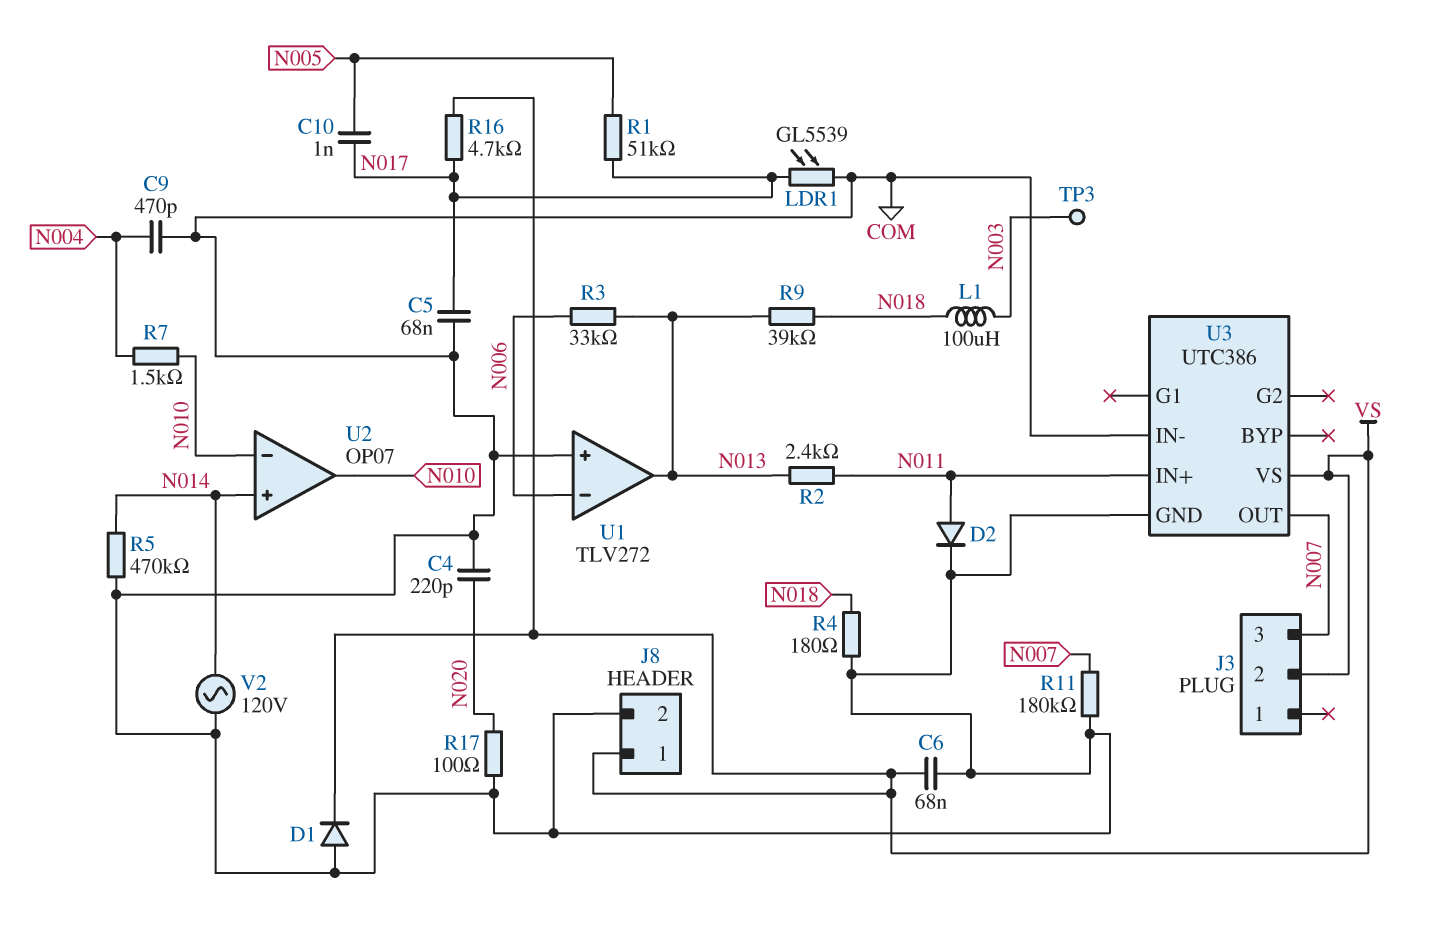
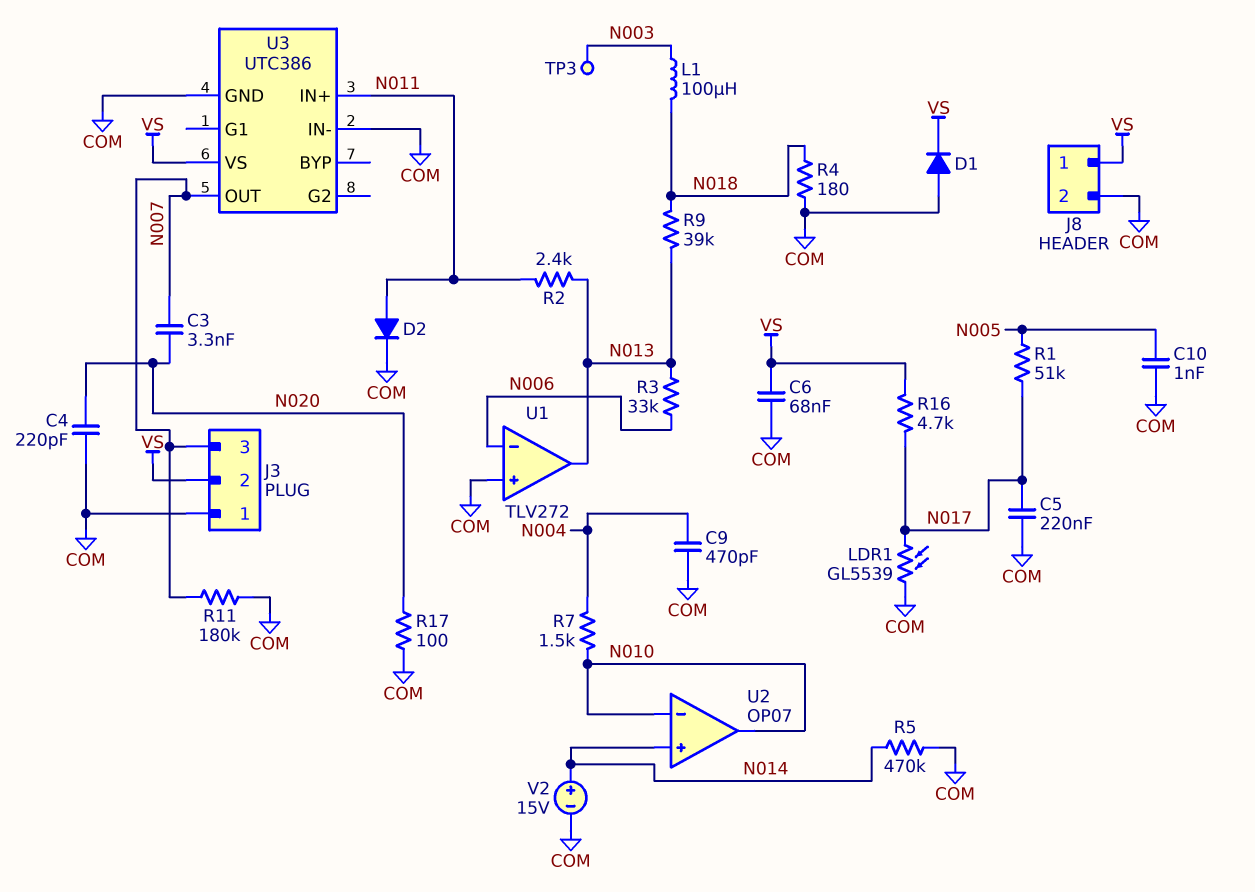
C3: none -> 3.3nF (N007, N020)
C5: 68nF (COM, N017) -> 220nF (COM, N017)
C10: 1nF (N005, N017) -> 1nF (COM, N005)
J3 pin 1: none -> COM
V2: AC 120V (COM, N014) -> 15V (plus N014, minus COM)

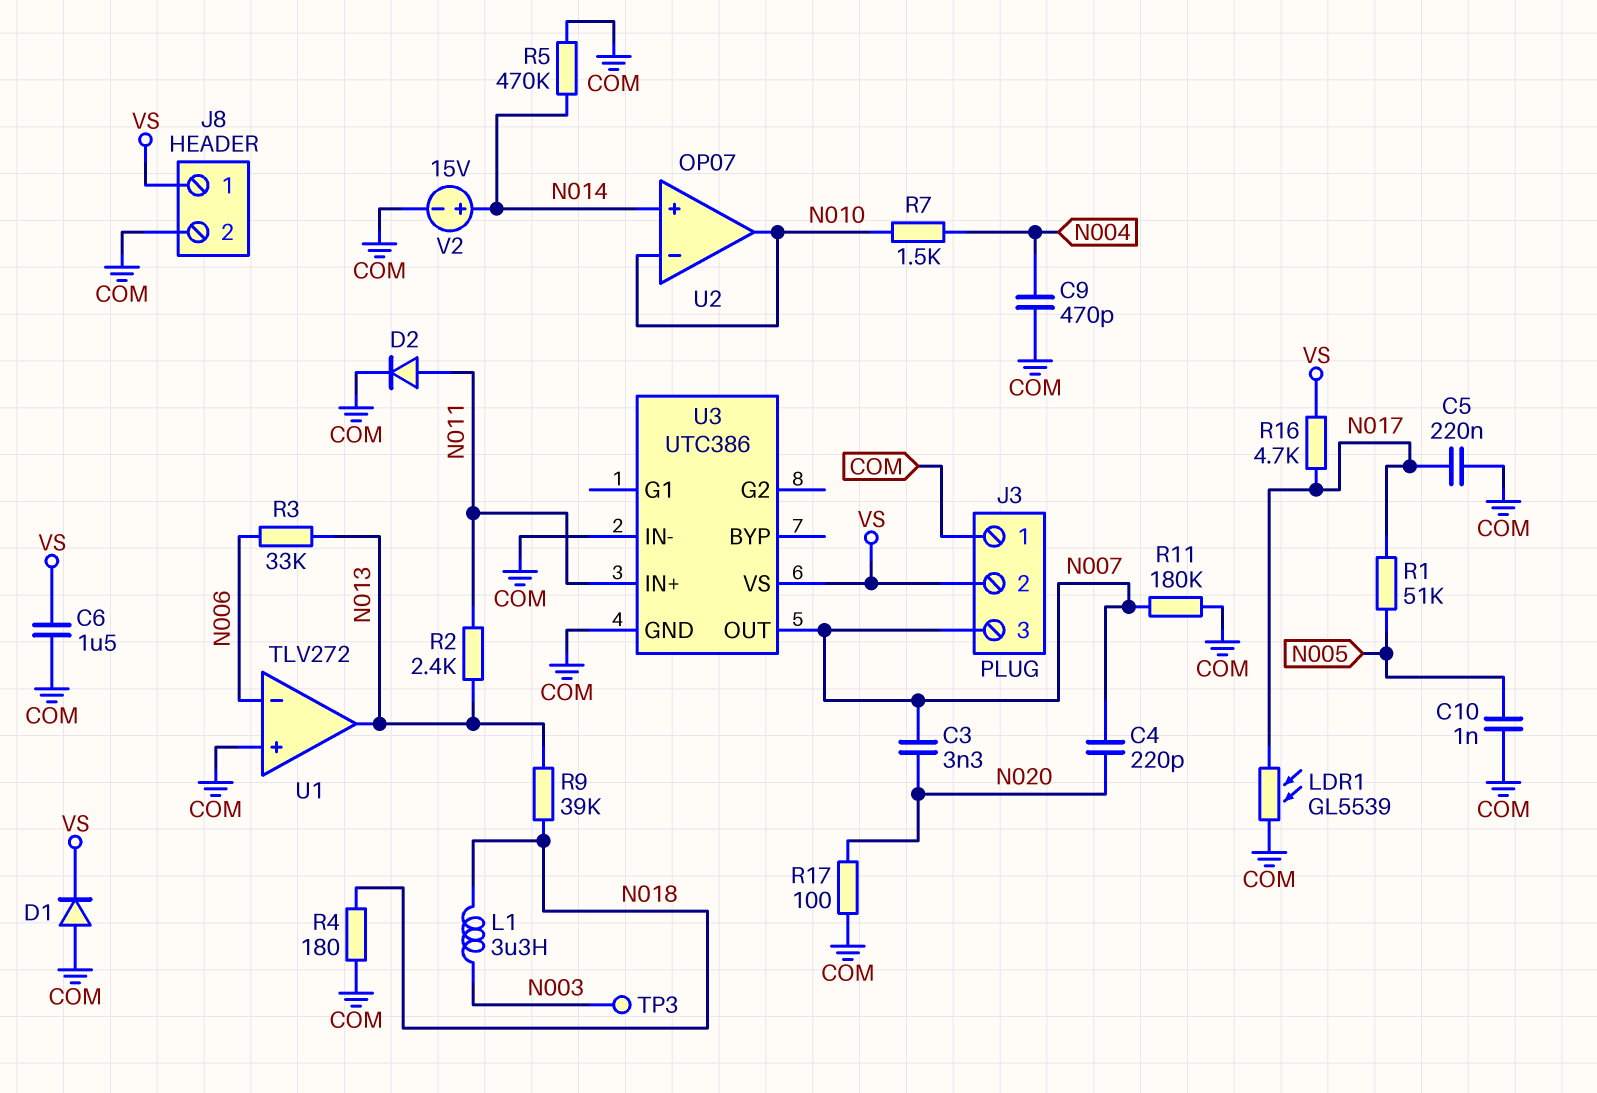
C4: 220pF (COM, N020) -> 220pF (N007, N020)
C6: 68nF (COM, VS) -> 1.5uF (COM, VS)
L1: 100uH (N003, N018) -> 3.3uH (N003, N018)

